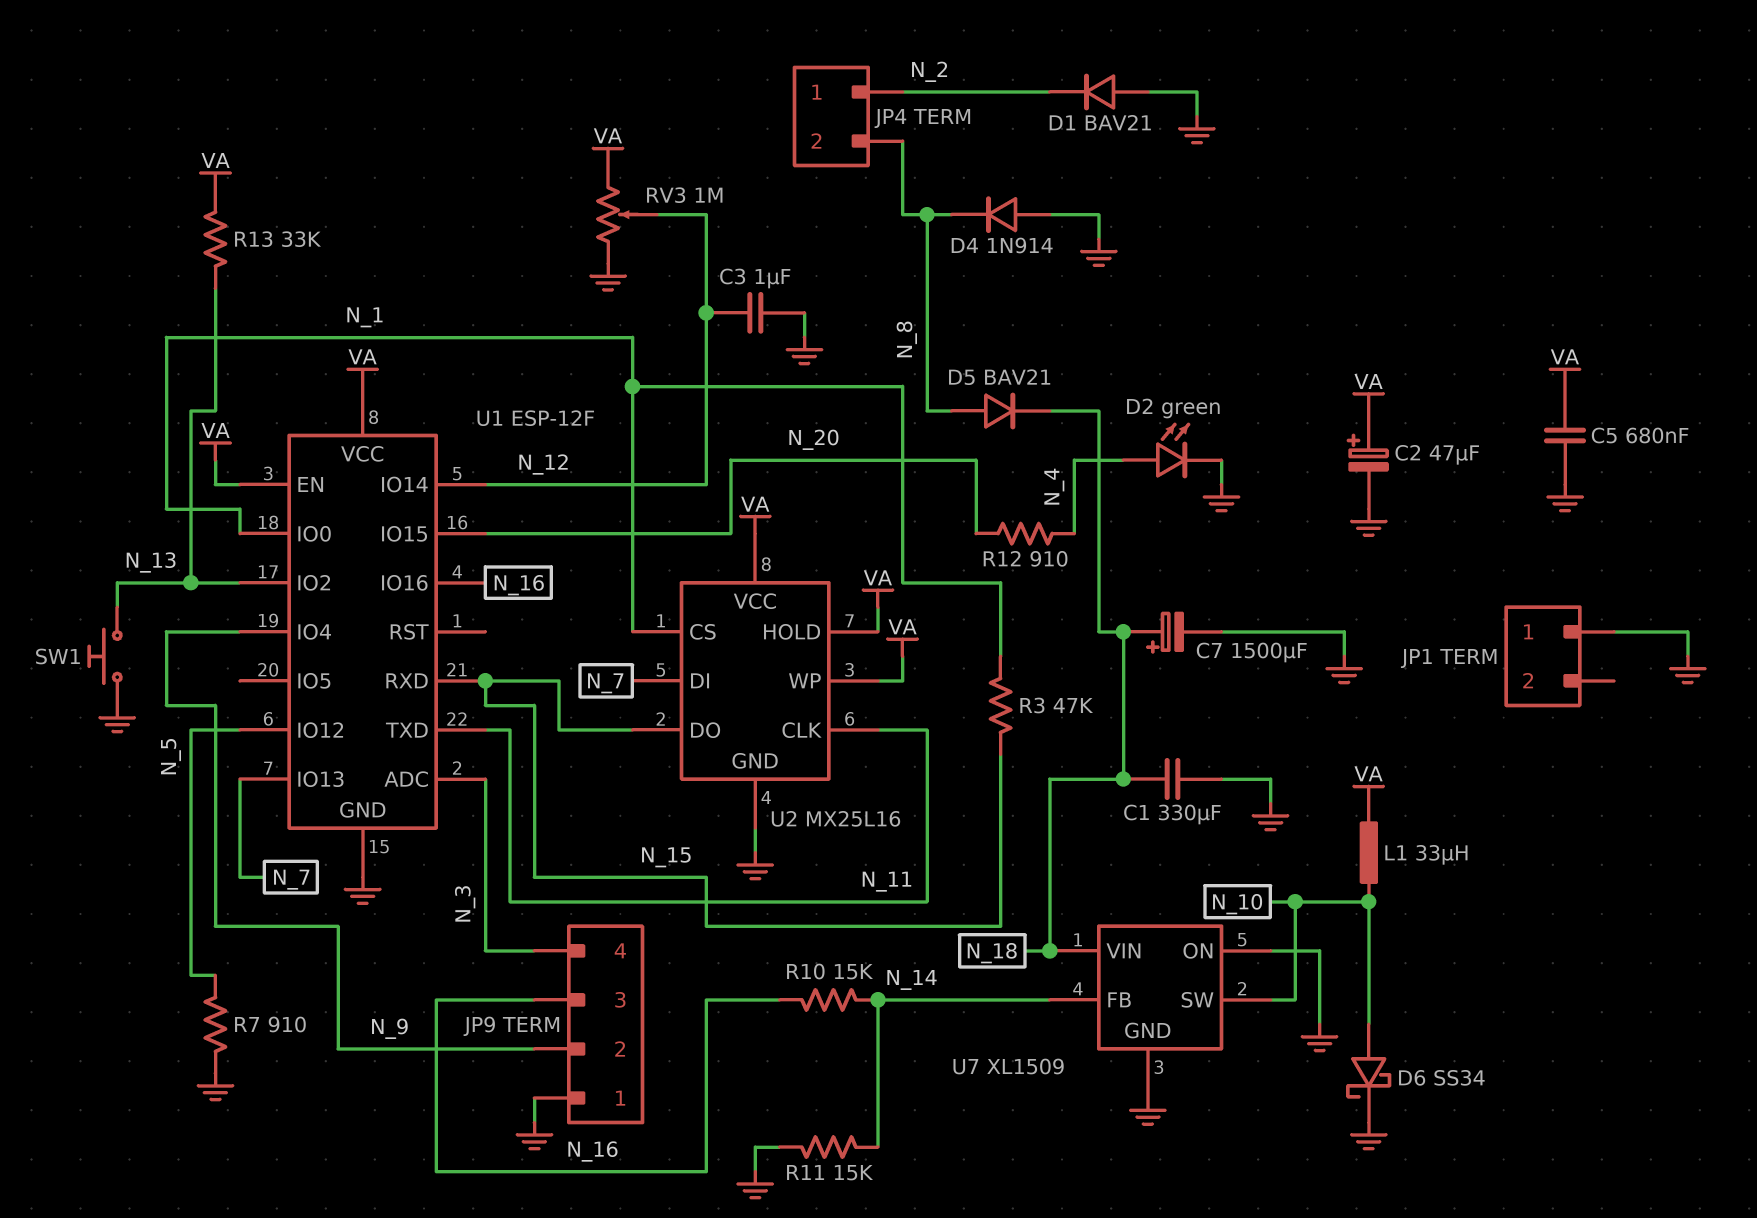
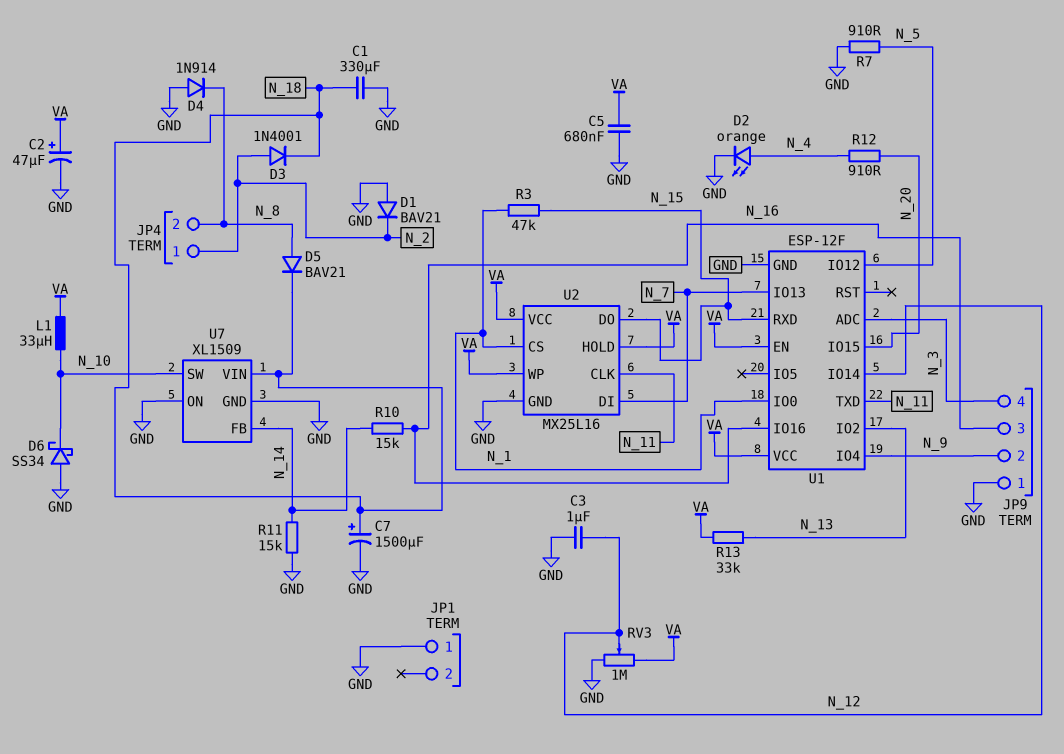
D2: LED green (A N_4, K GND) -> LED orange (A N_4, K GND)
D3: none -> diode 1N4001 (A N_2, K N_18)
D6: schottky SS34 (A N_10, K GND) -> schottky SS34 (A GND, K N_10)
SW1: button (GND, N_13) -> none

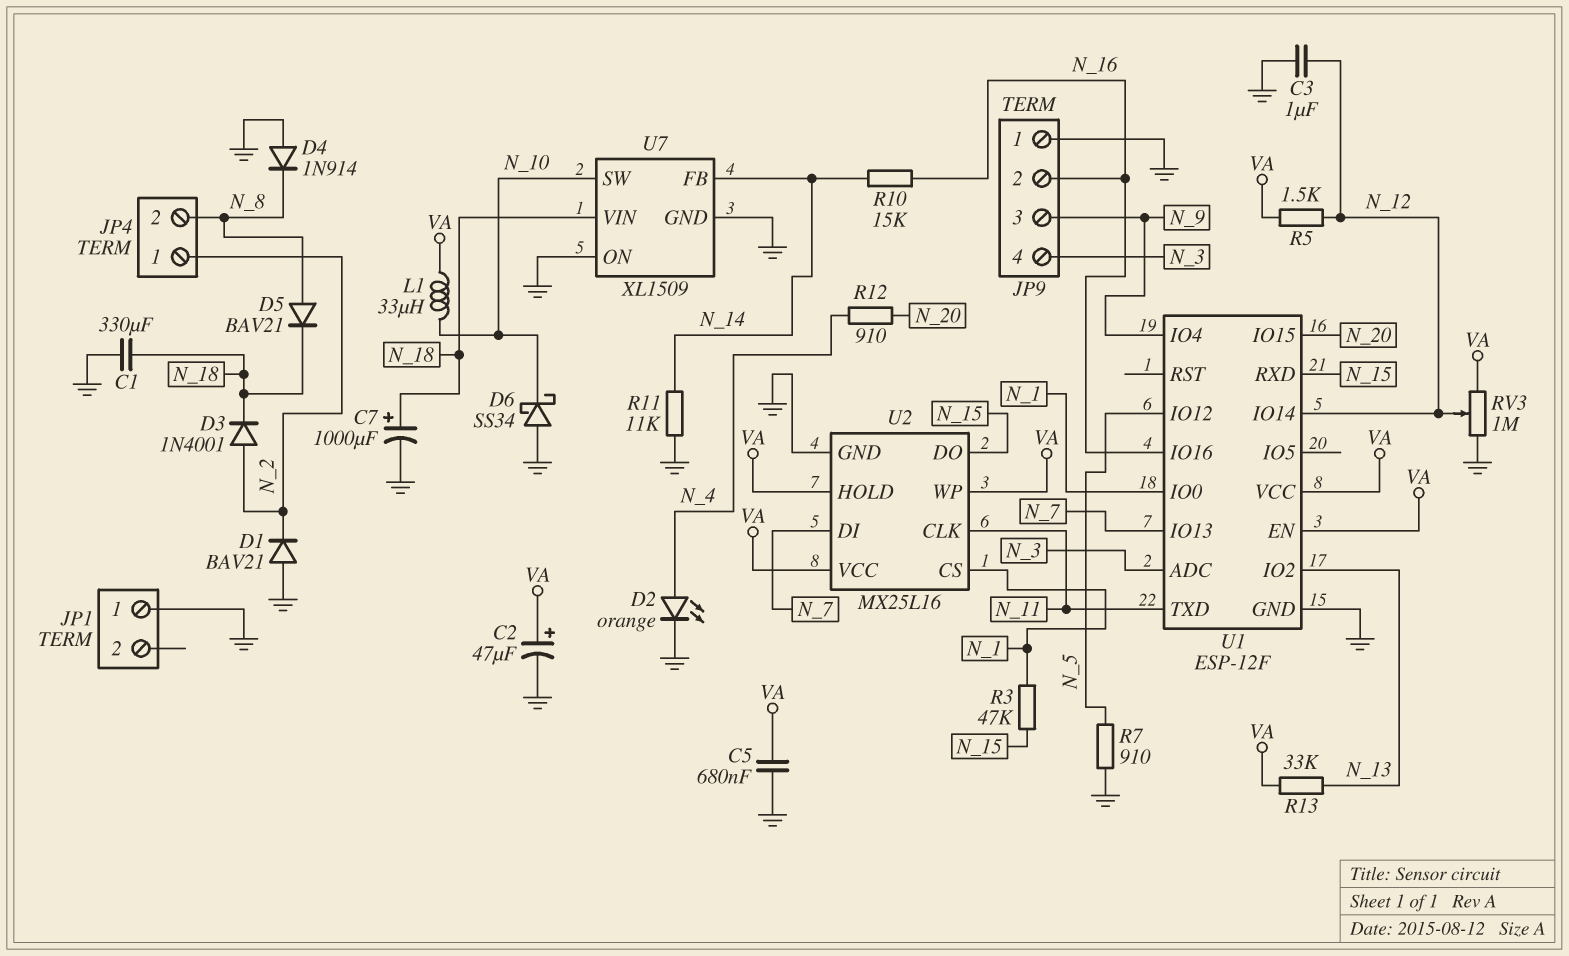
C7: 1500uF (plus N_18, minus GND) -> 1000uF (plus N_18, minus GND)
JP9 pin 2: N_9 -> N_16
JP9 pin 3: N_16 -> N_9
R5: none -> 1.5k (N_12, VA)
R11: 15k (GND, N_14) -> 11k (GND, N_14)

